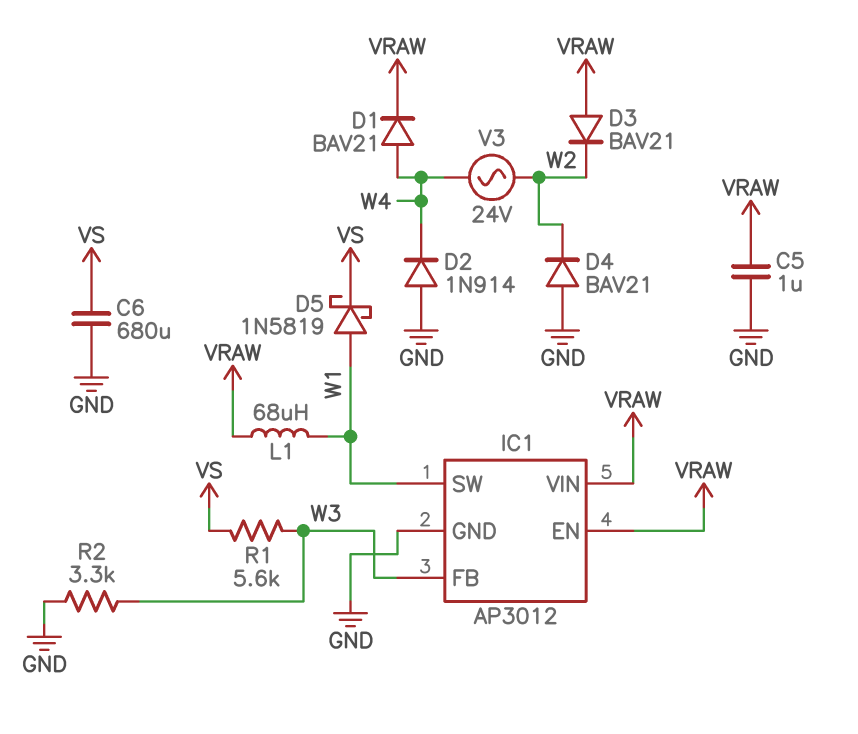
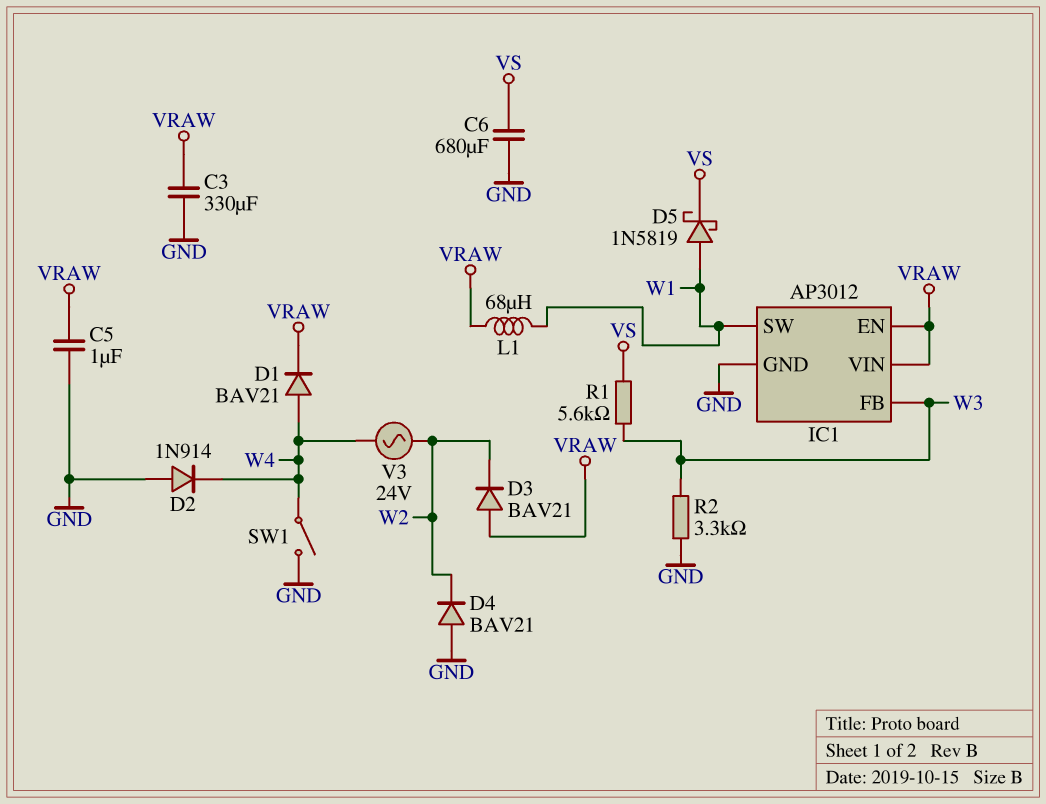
C3: none -> 330uF (GND, VRAW)
SW1: none -> switch (GND, W4)

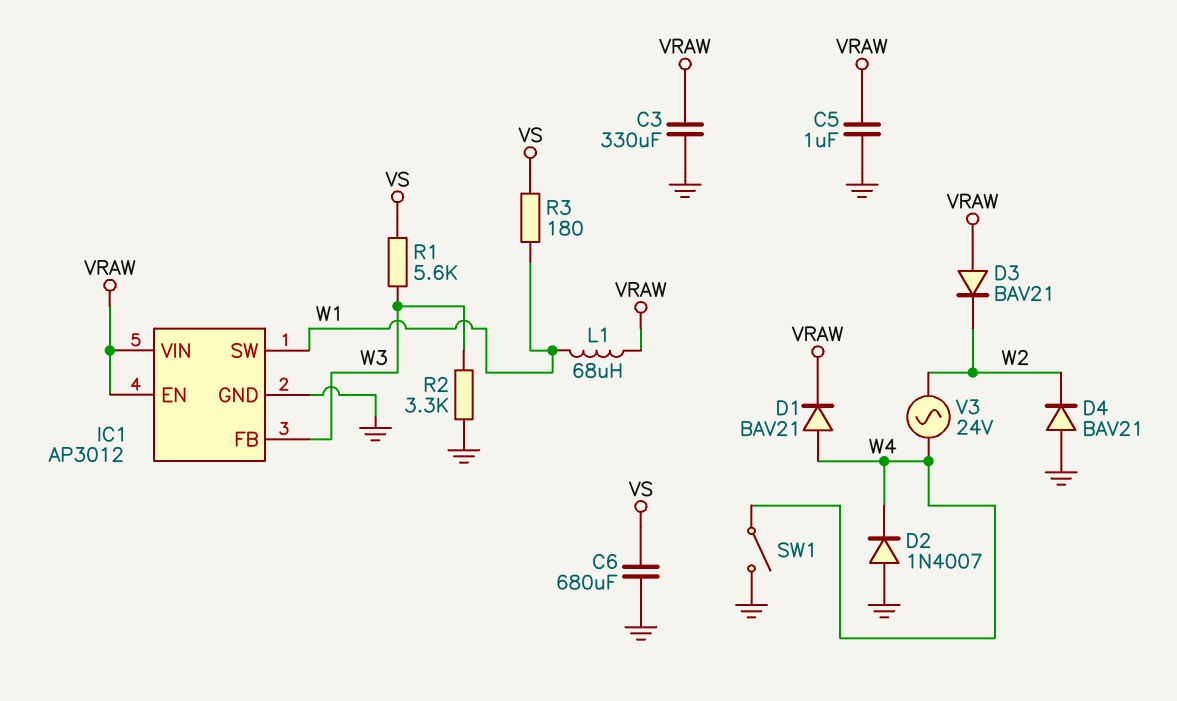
D2: diode 1N914 (A GND, K W4) -> diode 1N4007 (A GND, K W4)
D5: schottky 1N5819 (A W1, K VS) -> none
R3: none -> 180 (VS, W1)

